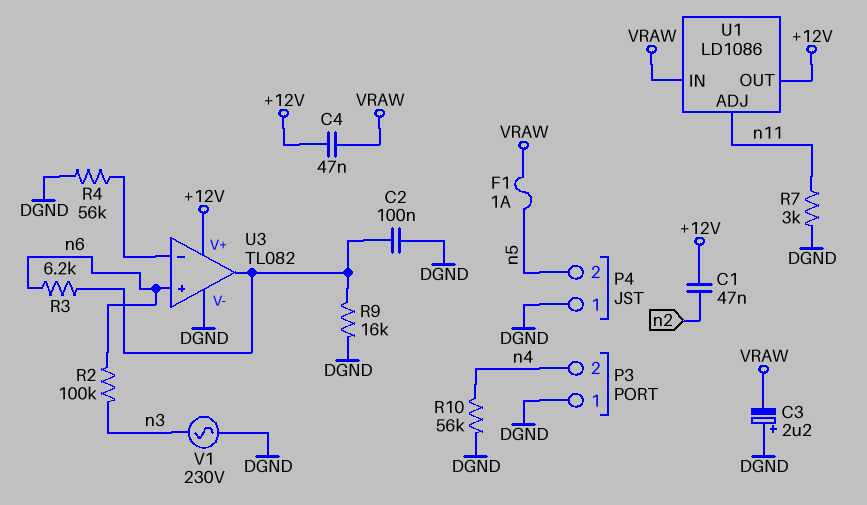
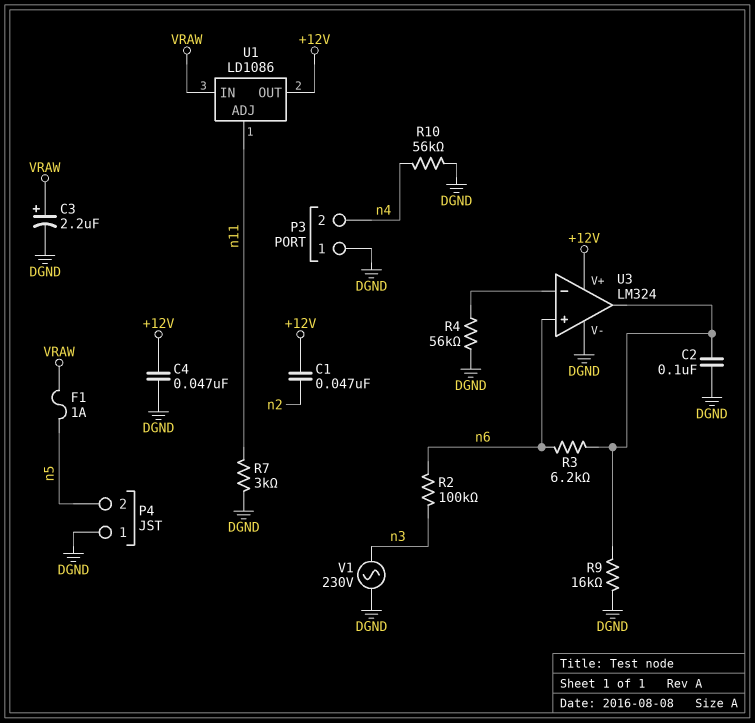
C3: 2.2uF (plus DGND, minus VRAW) -> 2.2uF (plus VRAW, minus DGND)
C4: 47nF (+12V, VRAW) -> 47nF (+12V, DGND)
U3: TL082 -> LM324

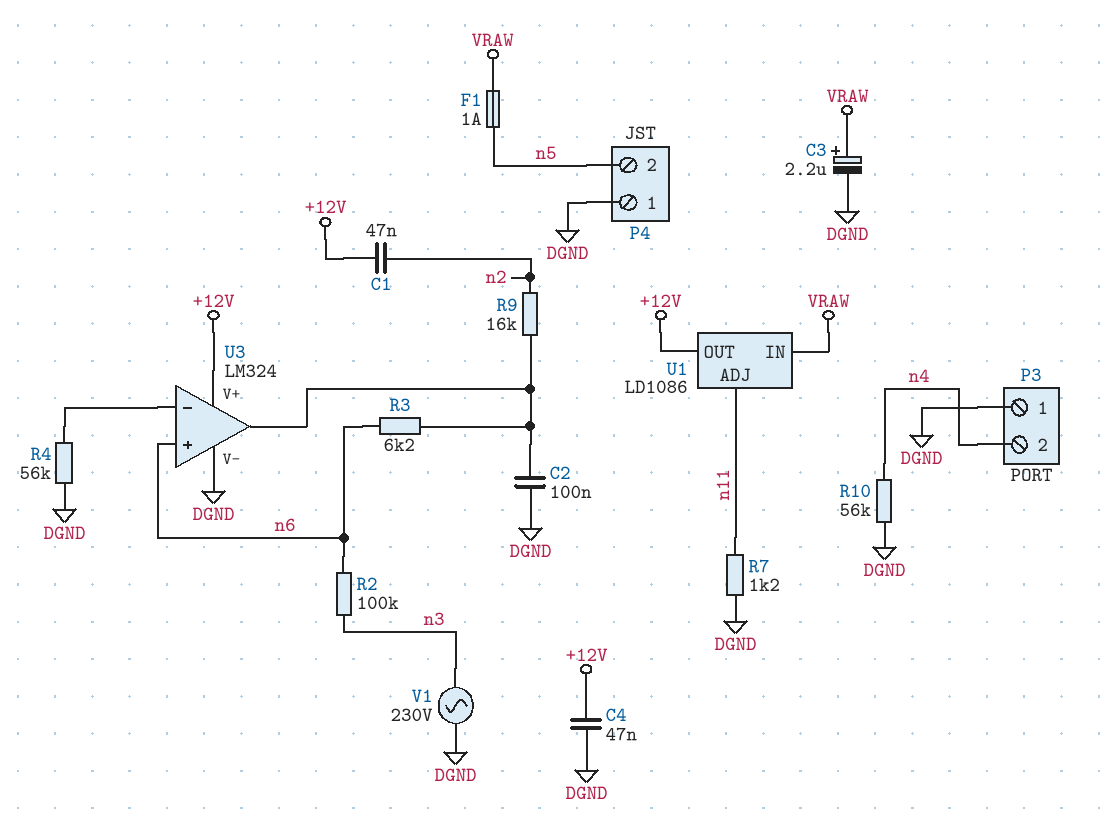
R7: 3k (DGND, n11) -> 1.2k (DGND, n11)
R9: 16k (DGND, U3/out) -> 16k (U3/out, n2)

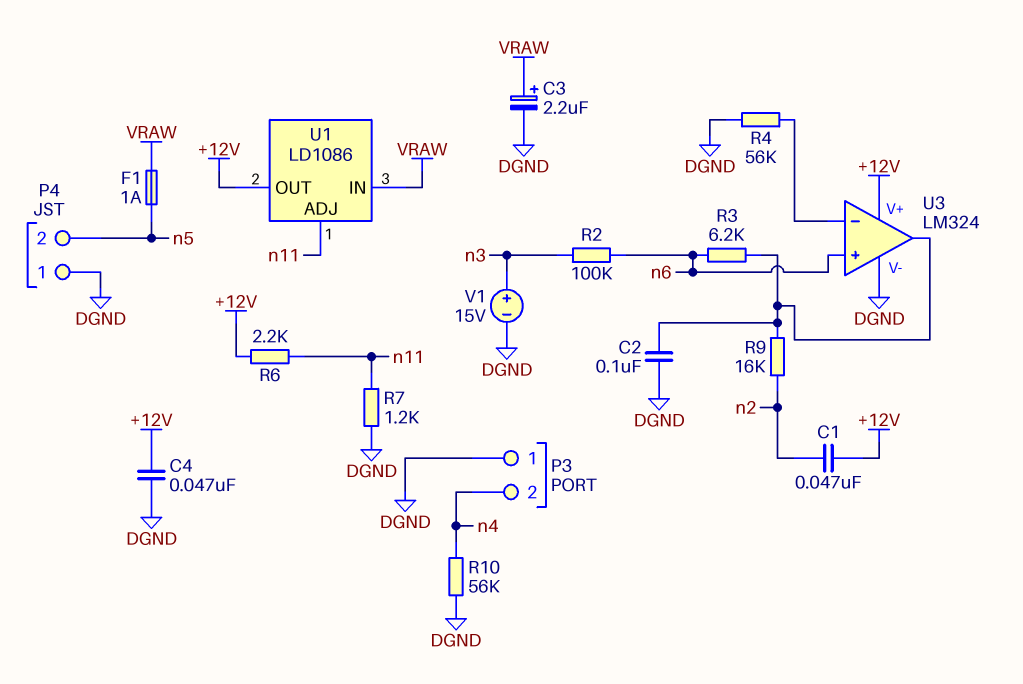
R6: none -> 2.2k (+12V, n11)
V1: AC 230V (DGND, n3) -> 15V (plus n3, minus DGND)

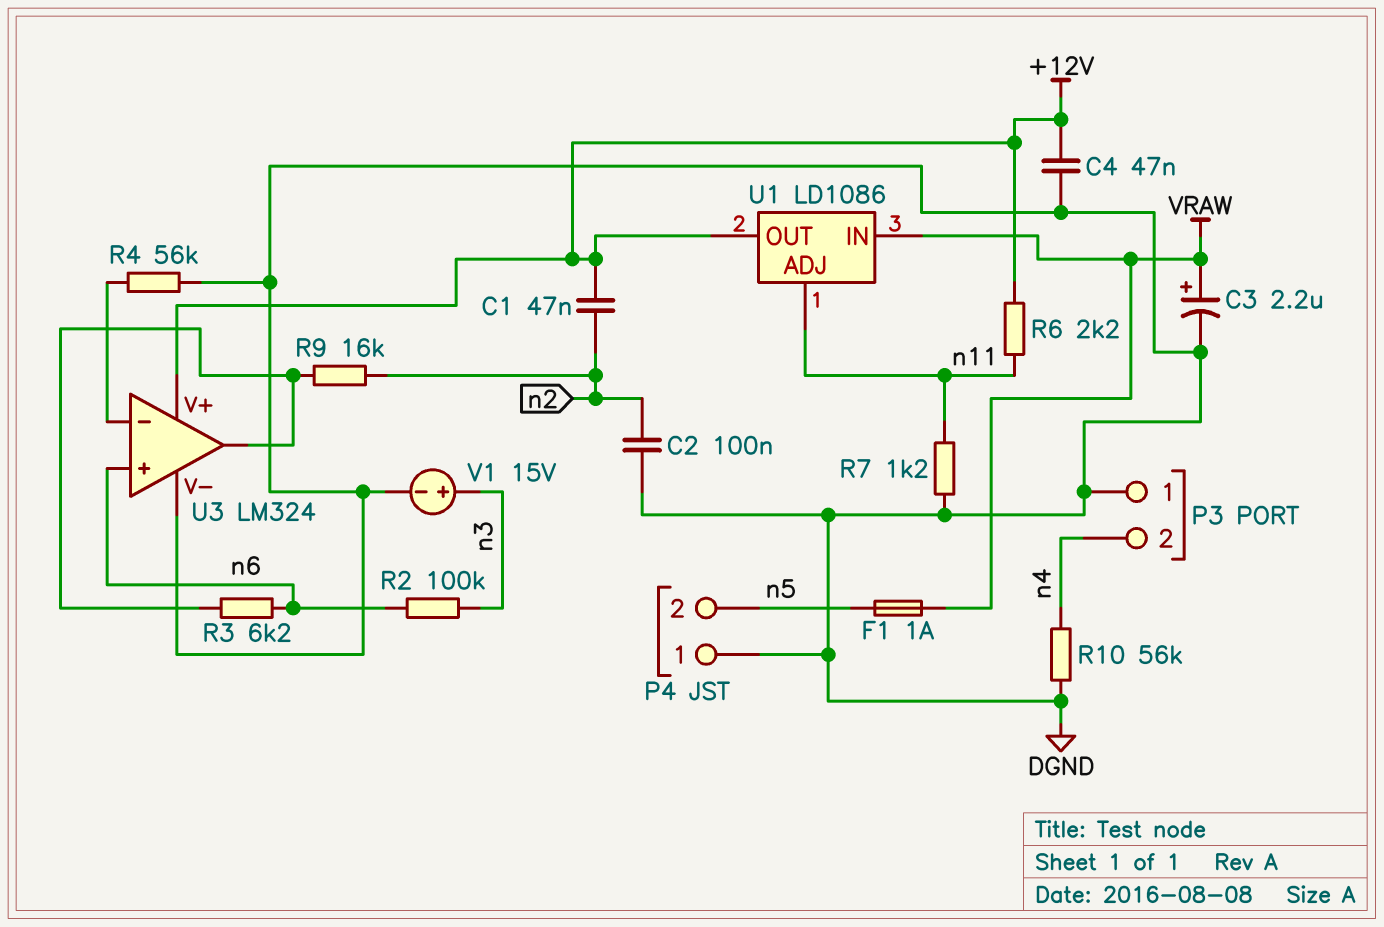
C2: 100nF (DGND, U3/out) -> 100nF (DGND, n2)

